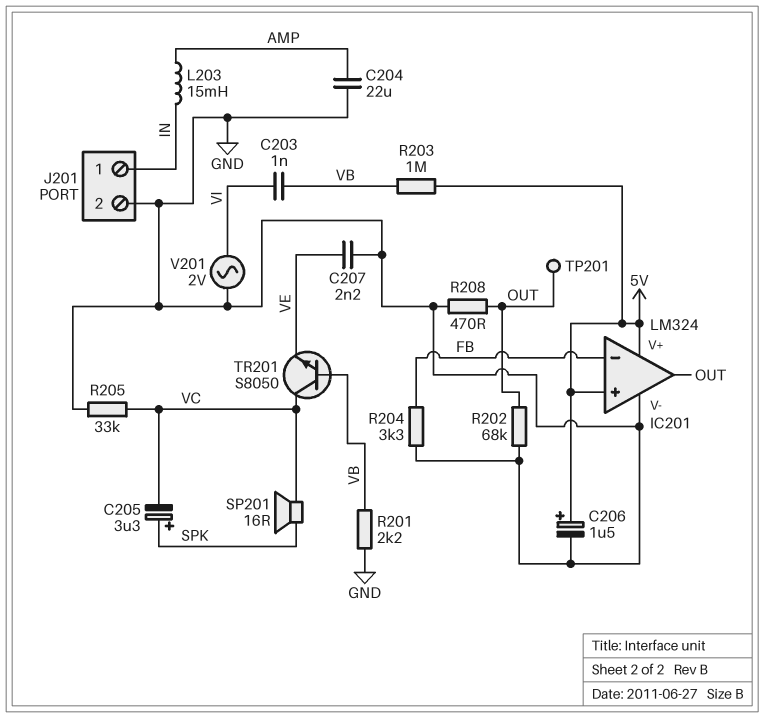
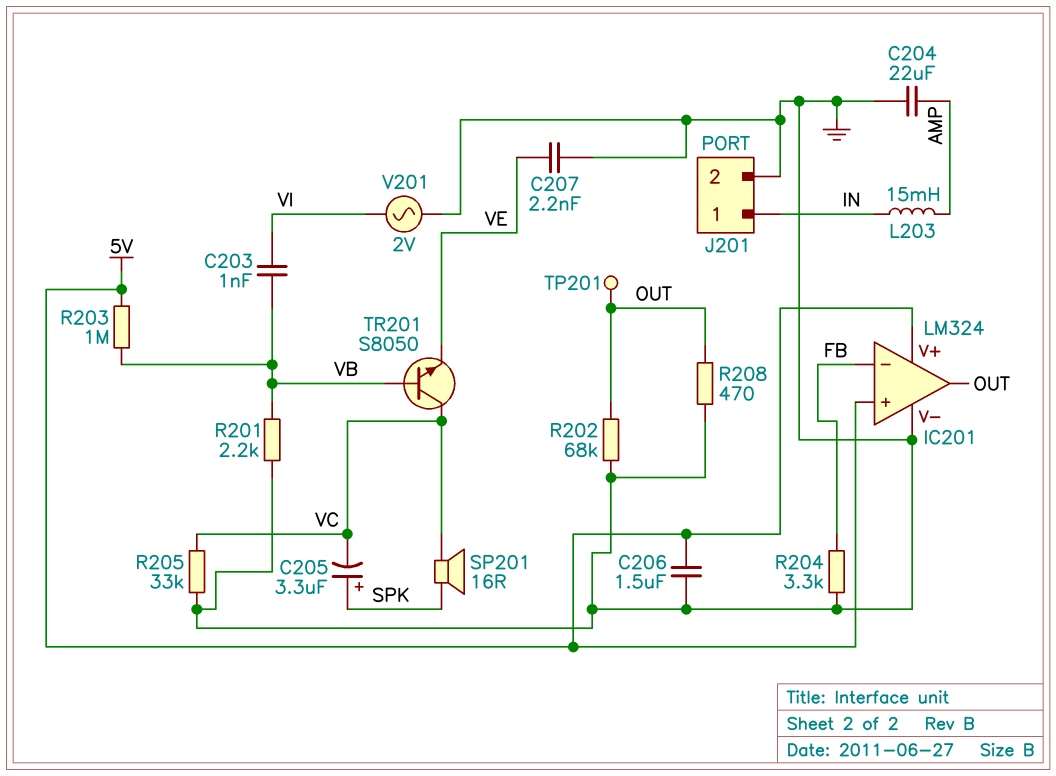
C206: 1.5uF (plus 5V, minus GND) -> 1.5uF (5V, GND)

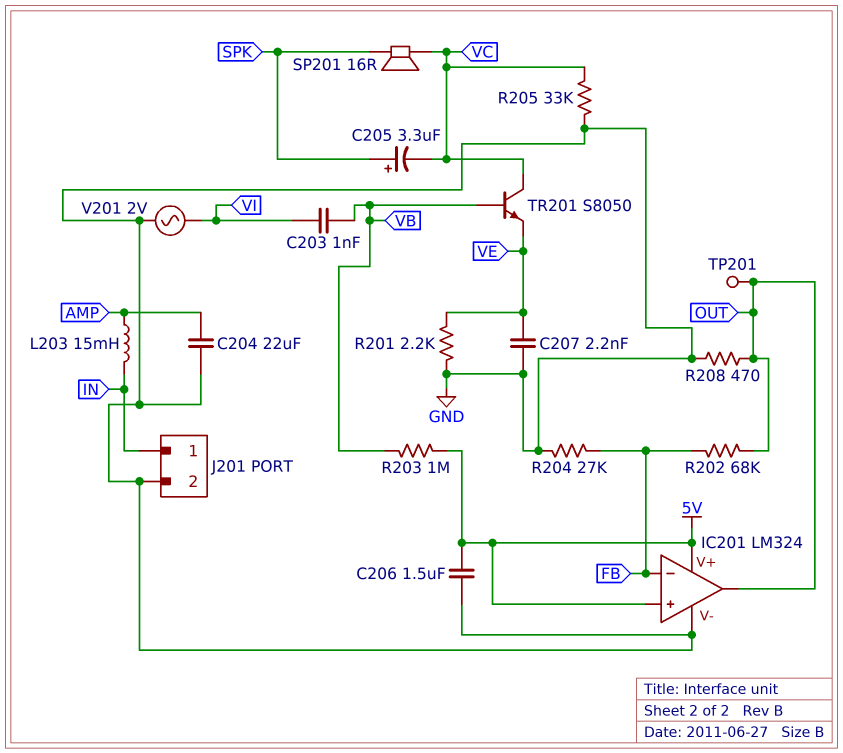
R201: 2.2k (GND, VB) -> 2.2k (GND, VE)
R202: 68k (GND, OUT) -> 68k (FB, OUT)
R204: 3.3k (FB, GND) -> 27k (FB, GND)

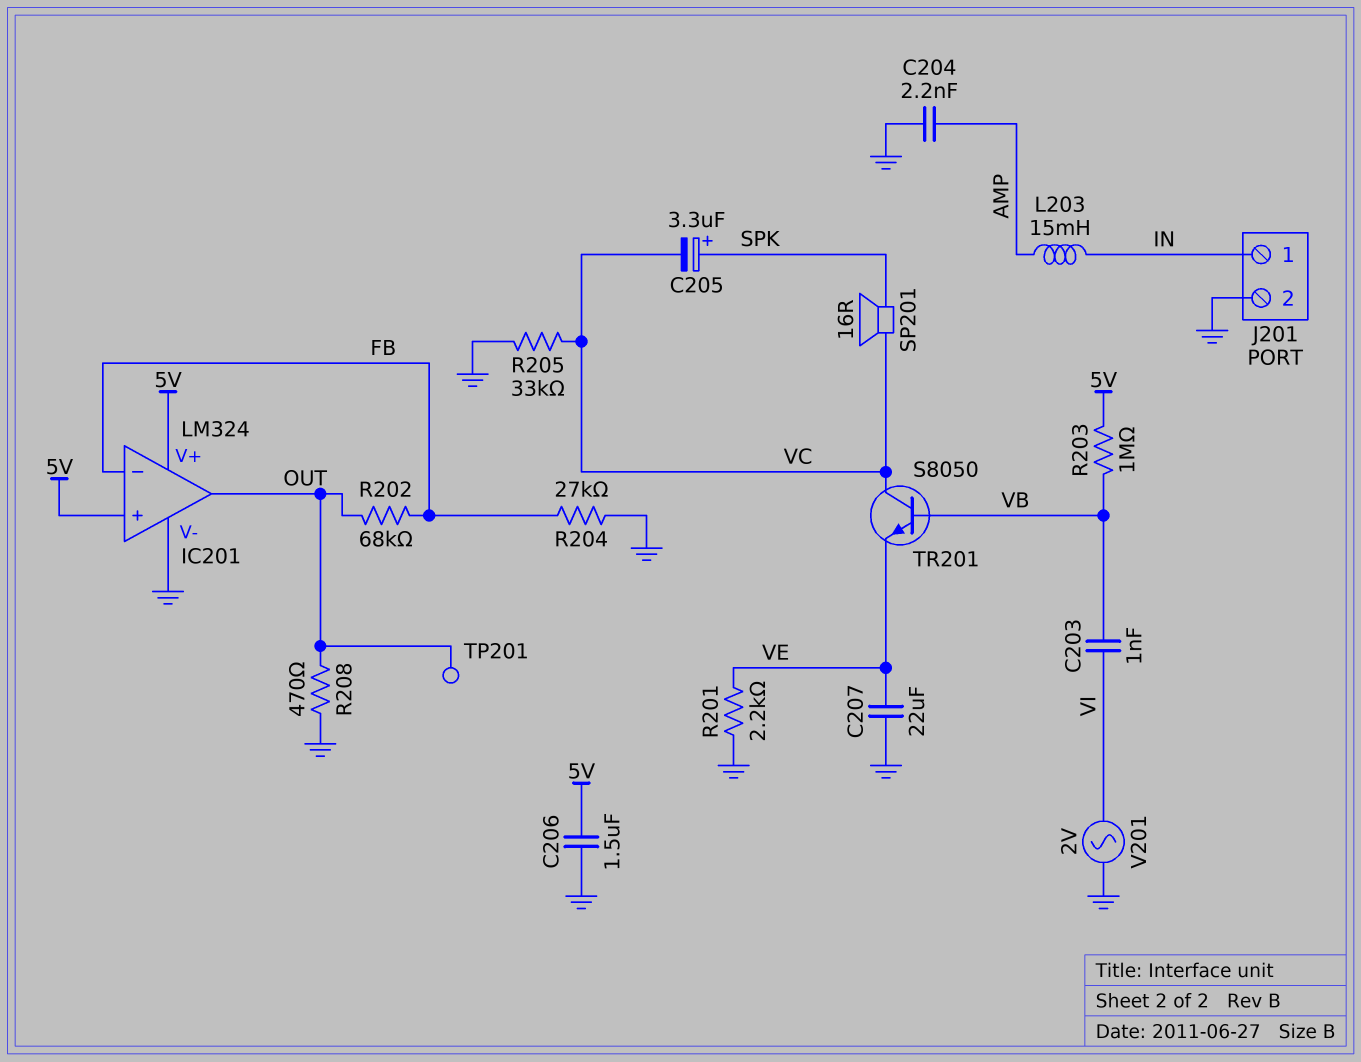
C204: 22uF (AMP, GND) -> 2.2nF (AMP, GND)
C207: 2.2nF (GND, VE) -> 22uF (GND, VE)

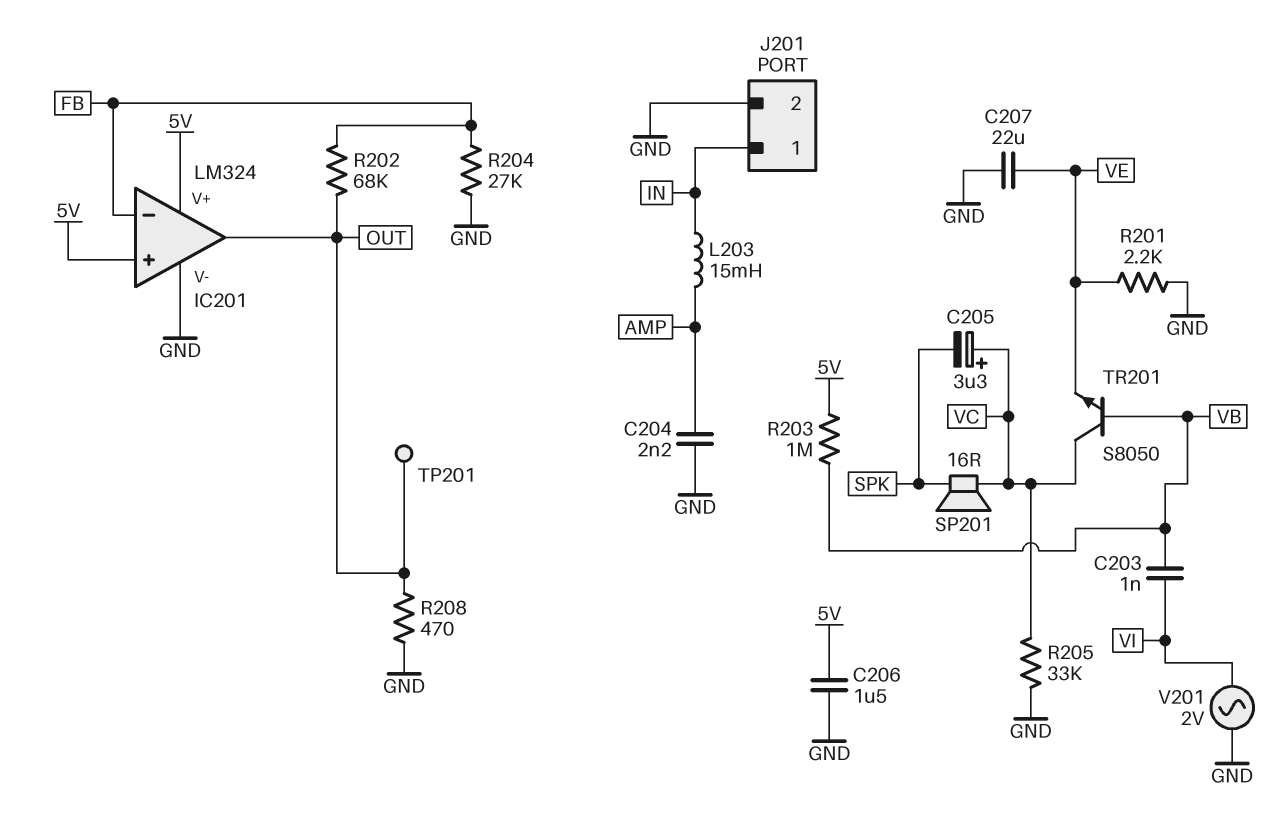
C205: 3.3uF (plus SPK, minus VC) -> 3.3uF (plus VC, minus SPK)

